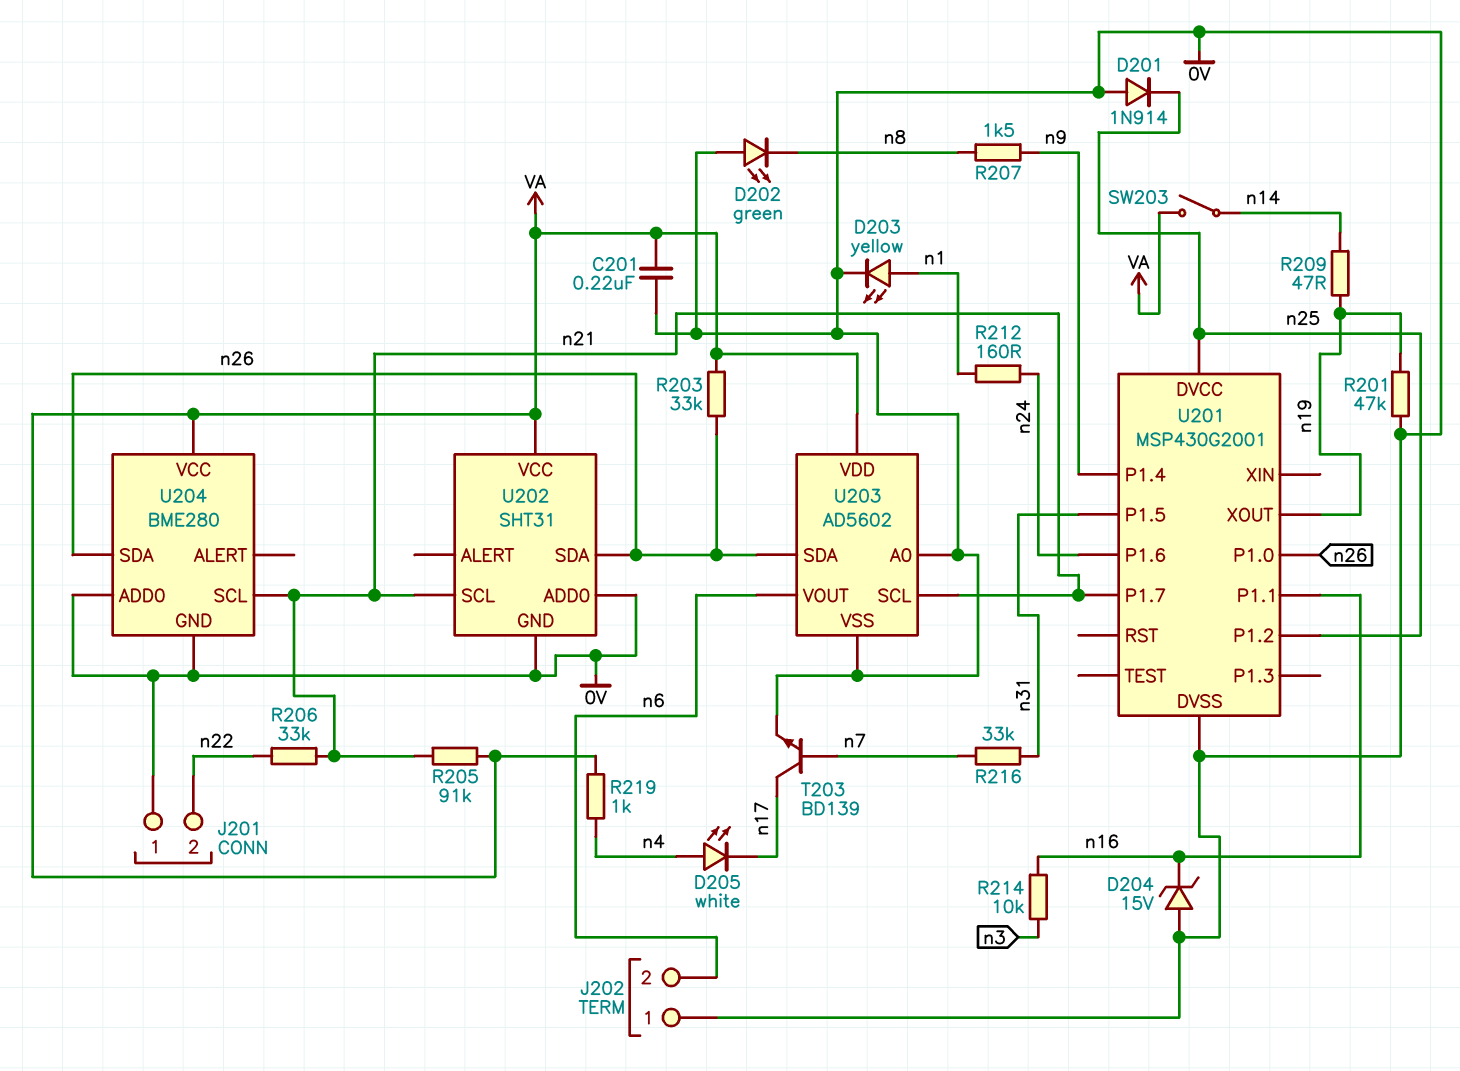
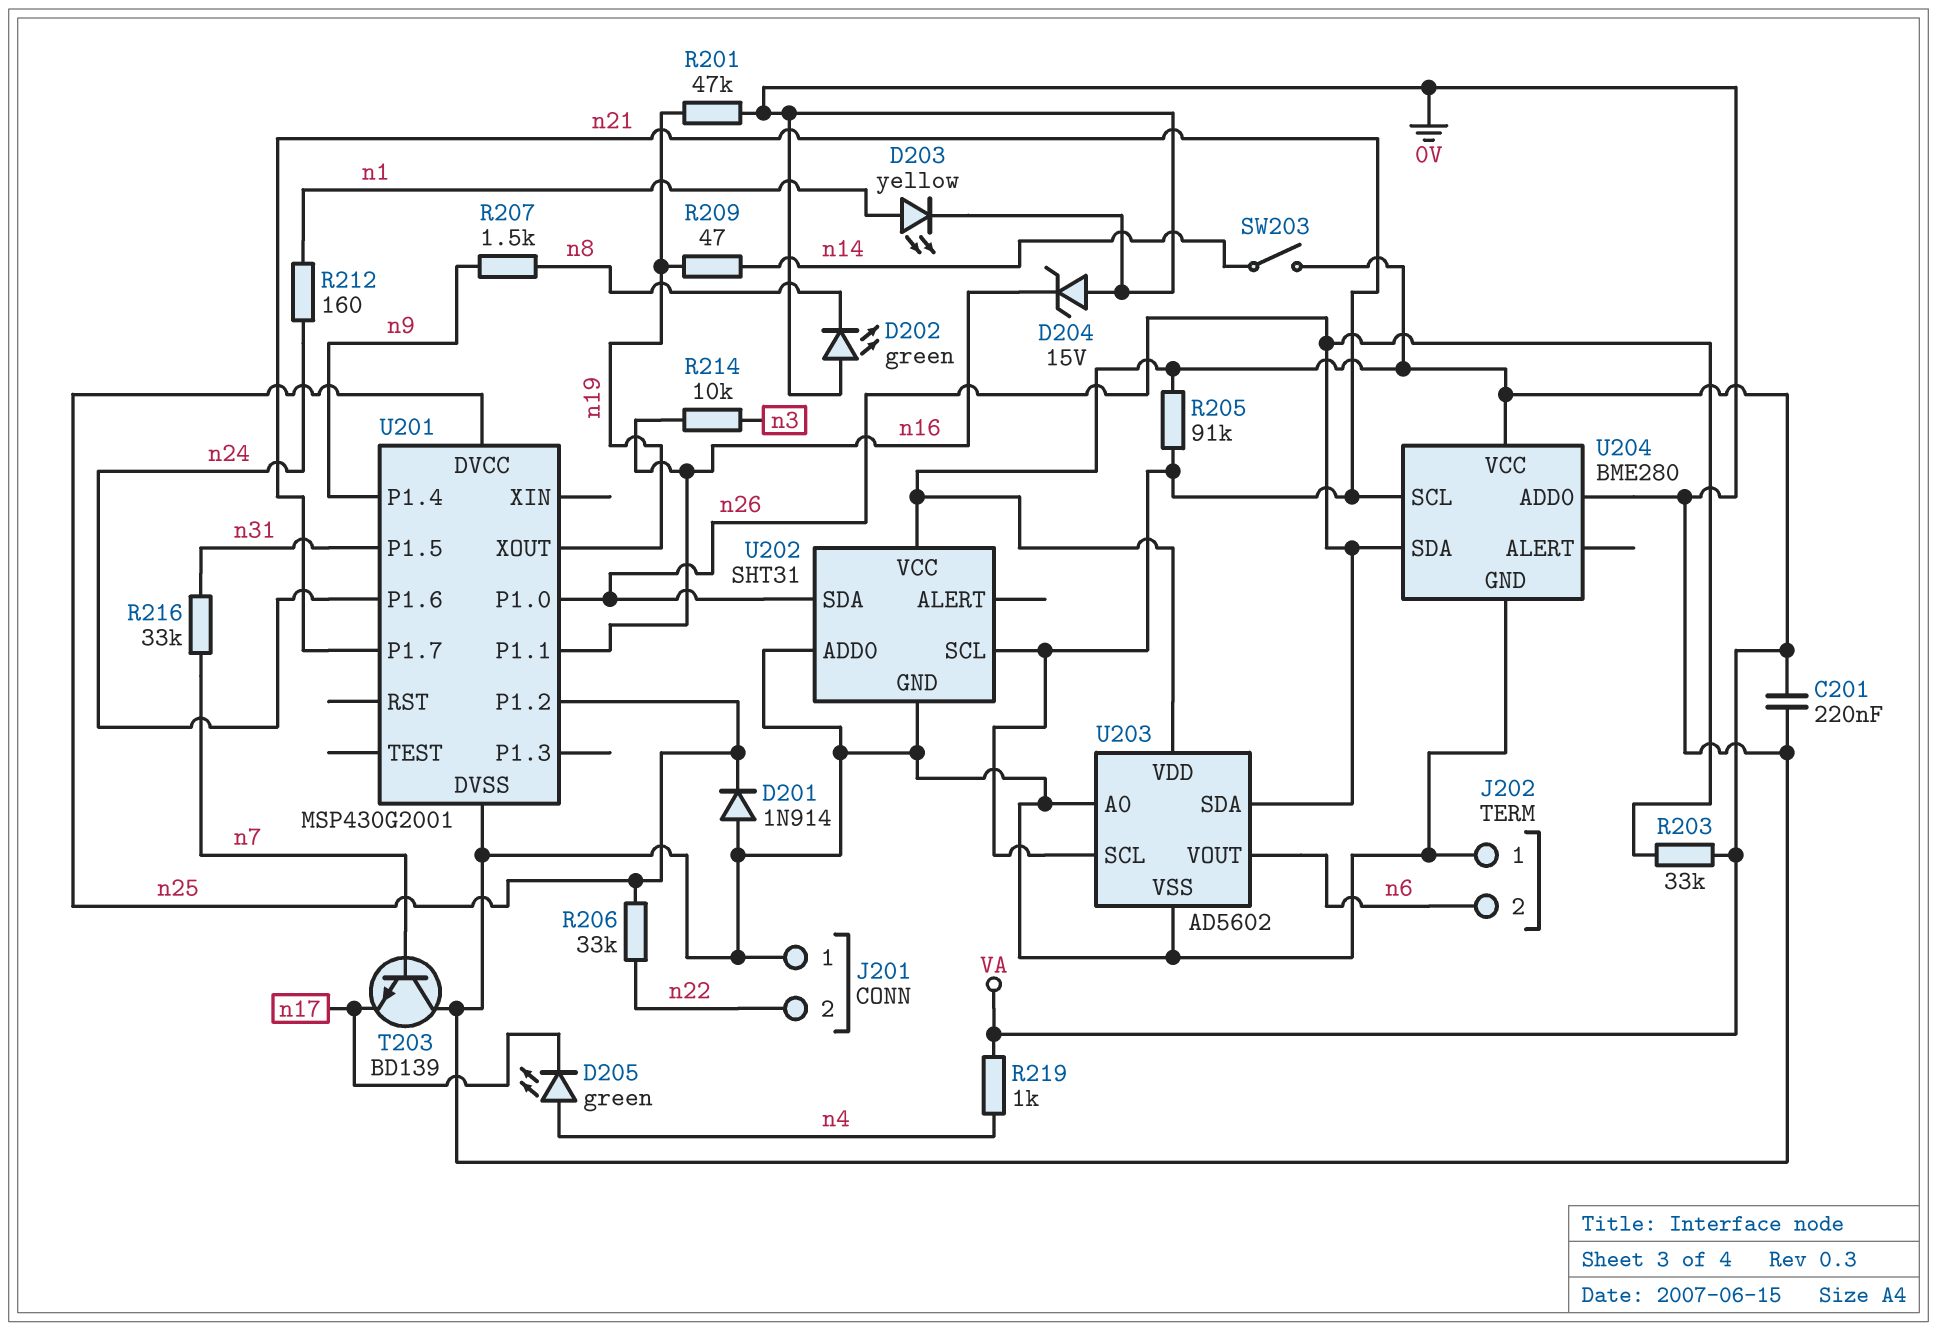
D205: LED white (A n4, K n17) -> LED green (A n4, K n17)
R206: 33k (n21, n22) -> 33k (n22, n25)
T203: NPN BD139 (B n7, C n17, E 0V) -> NPN BD139 (B n7, C 0V, E n17)

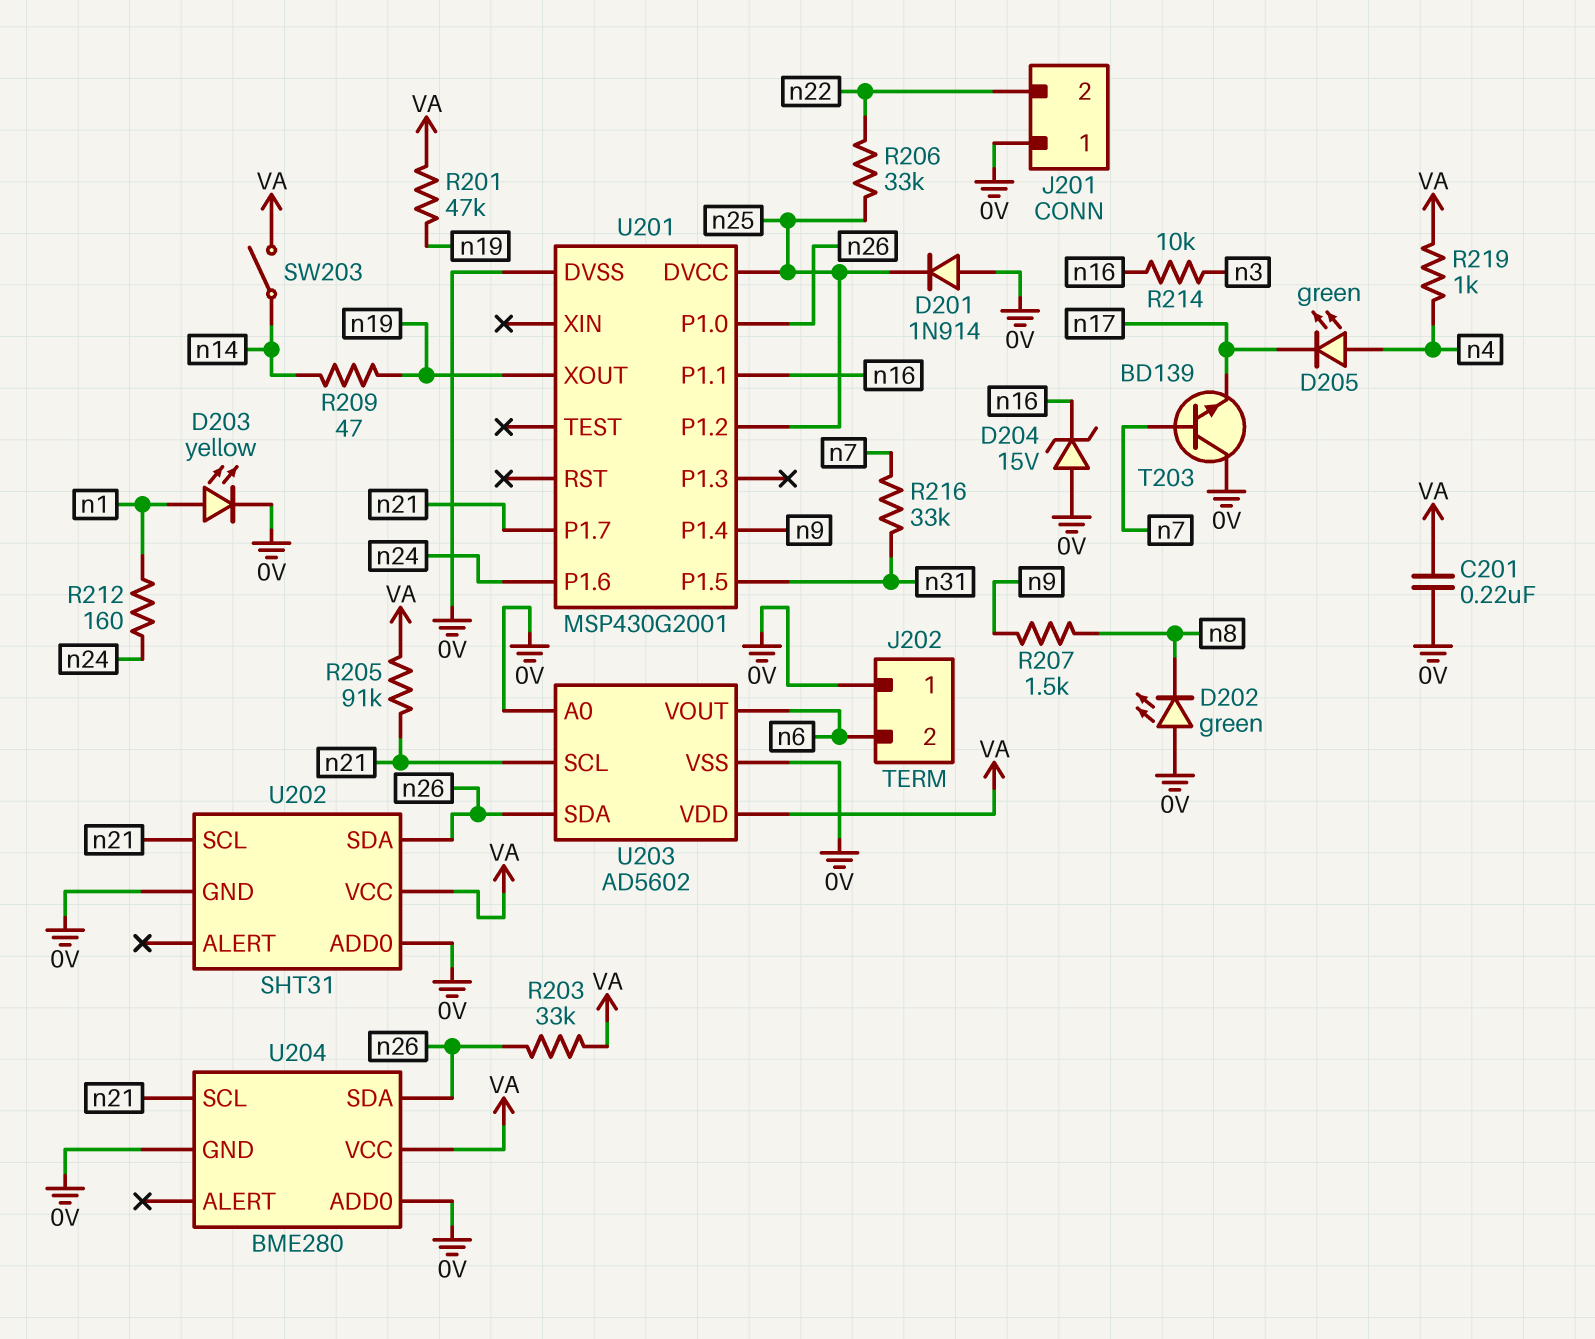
R201: 47k (0V, n19) -> 47k (VA, n19)

